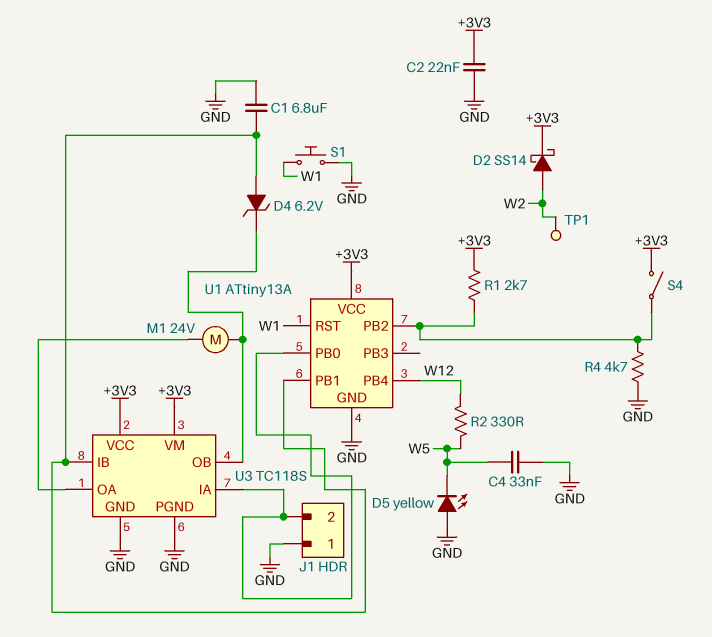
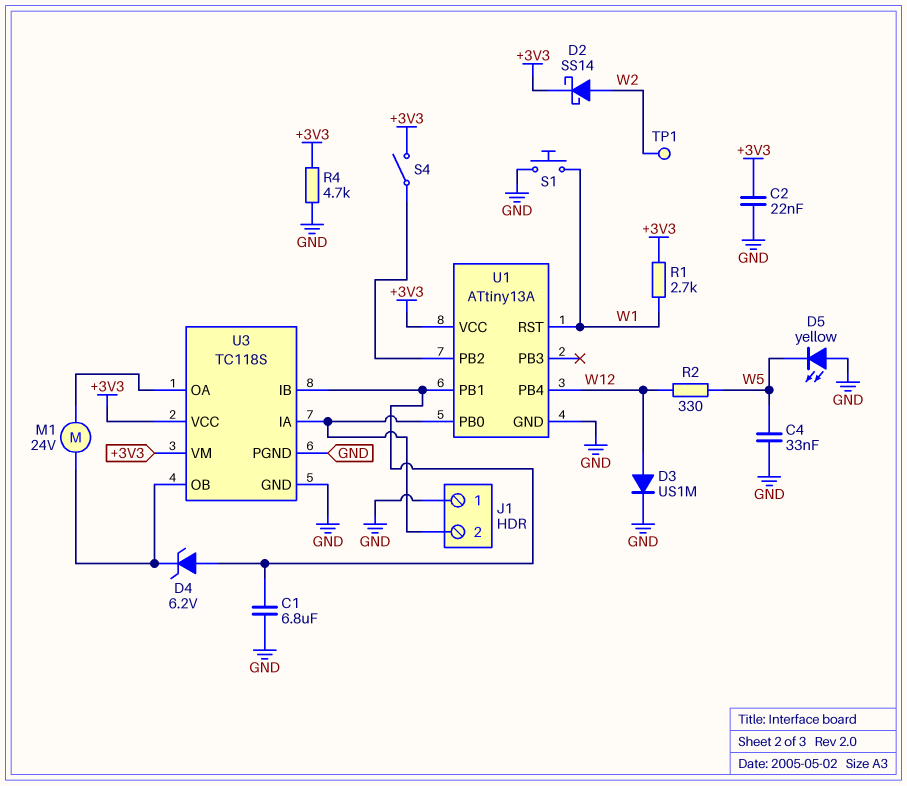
D3: none -> diode US1M (A W12, K GND)
R1: 2.7k (+3V3, U1/PB2) -> 2.7k (+3V3, W1)
R4: 4.7k (GND, U1/PB2) -> 4.7k (+3V3, GND)

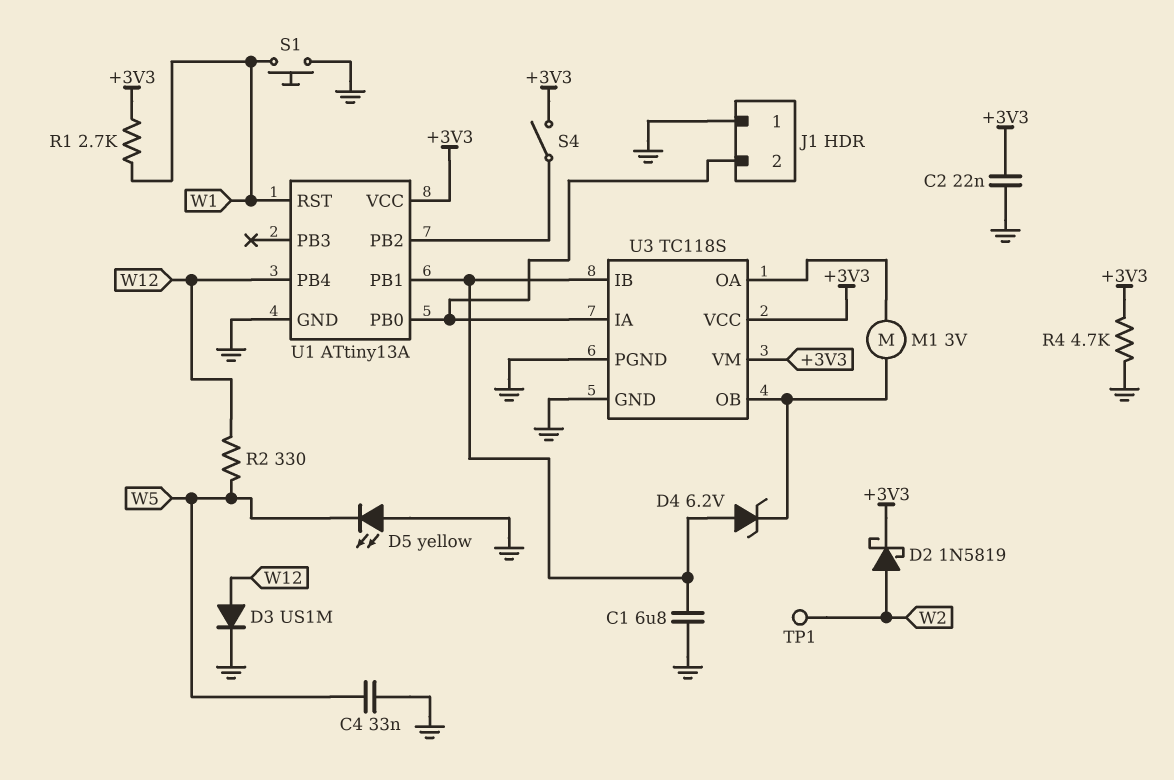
D2: schottky SS14 (A W2, K +3V3) -> schottky 1N5819 (A W2, K +3V3)
M1: motor 24V (U3/OA, U3/OB) -> motor 3V (U3/OA, U3/OB)

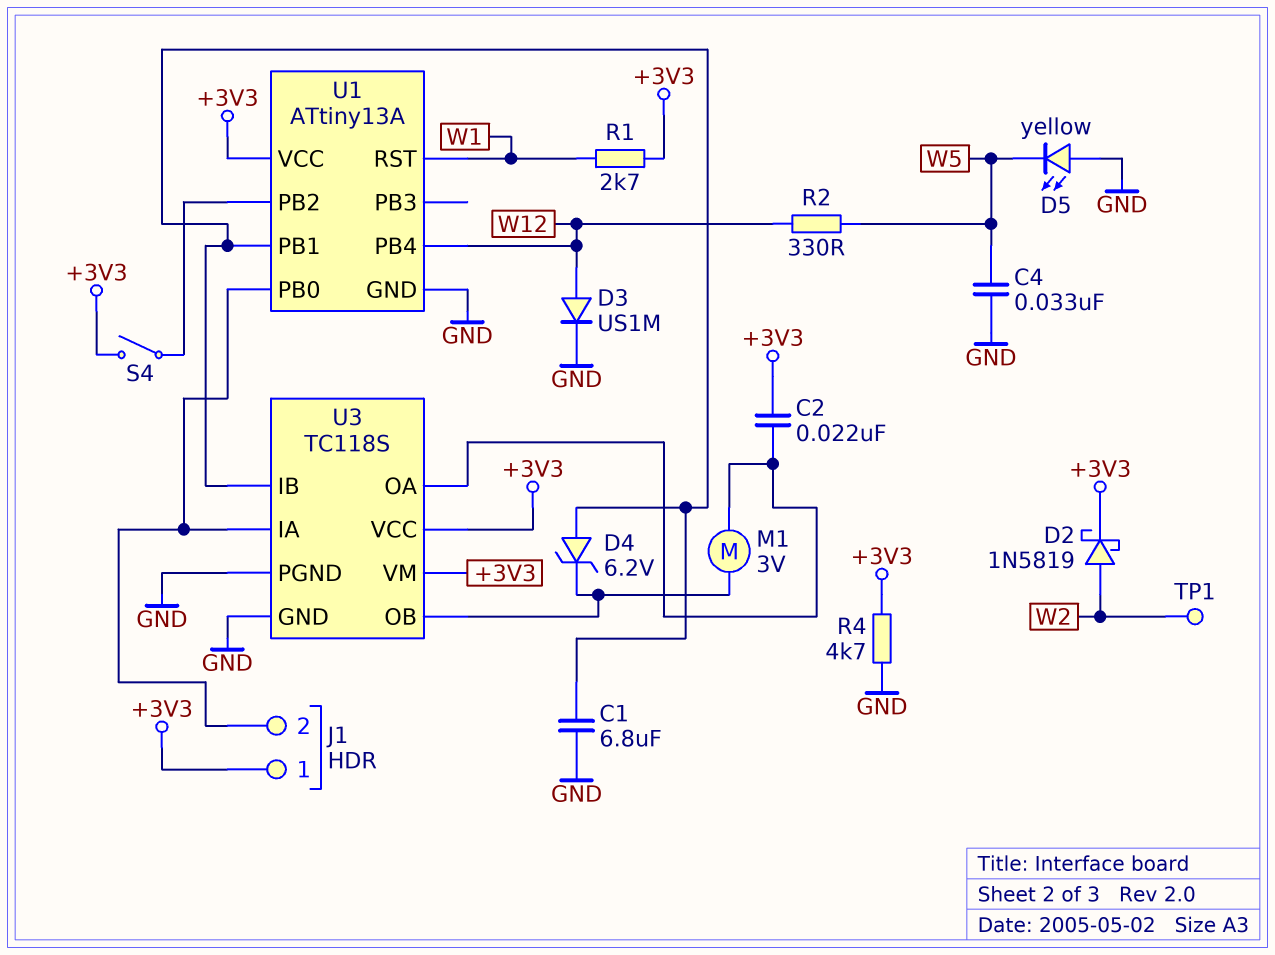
C2: 22nF (+3V3, GND) -> 22nF (+3V3, U3/OA)
J1 pin 1: GND -> +3V3
S1: button (GND, W1) -> none

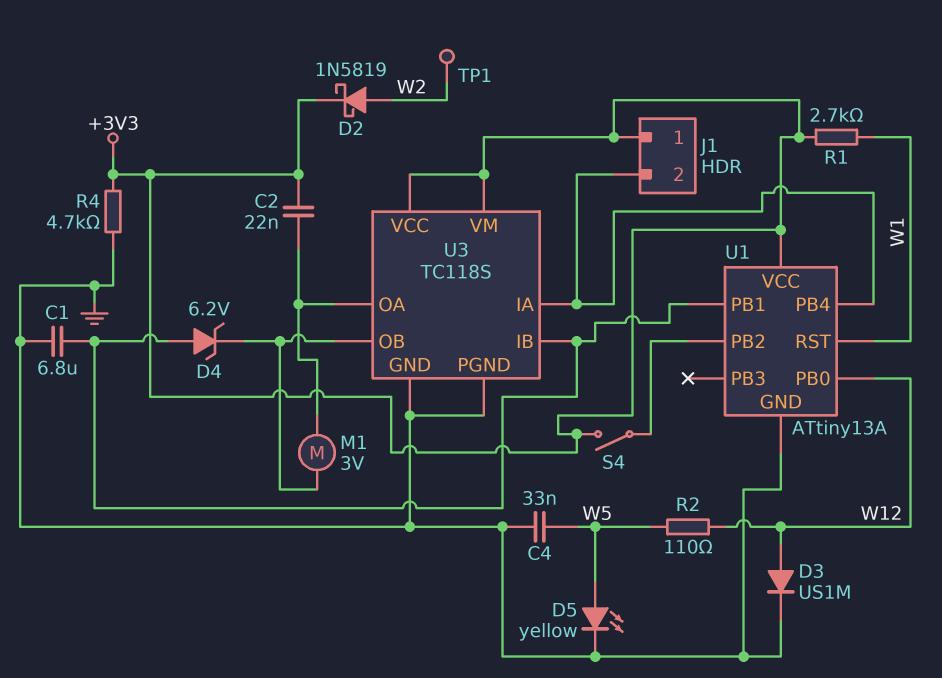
D5: LED yellow (A GND, K W5) -> LED yellow (A W5, K GND)
R2: 330 (W5, W12) -> 110 (W5, W12)
U1 pin PB0: J1/2 -> W12
U1 pin PB4: W12 -> J1/2

